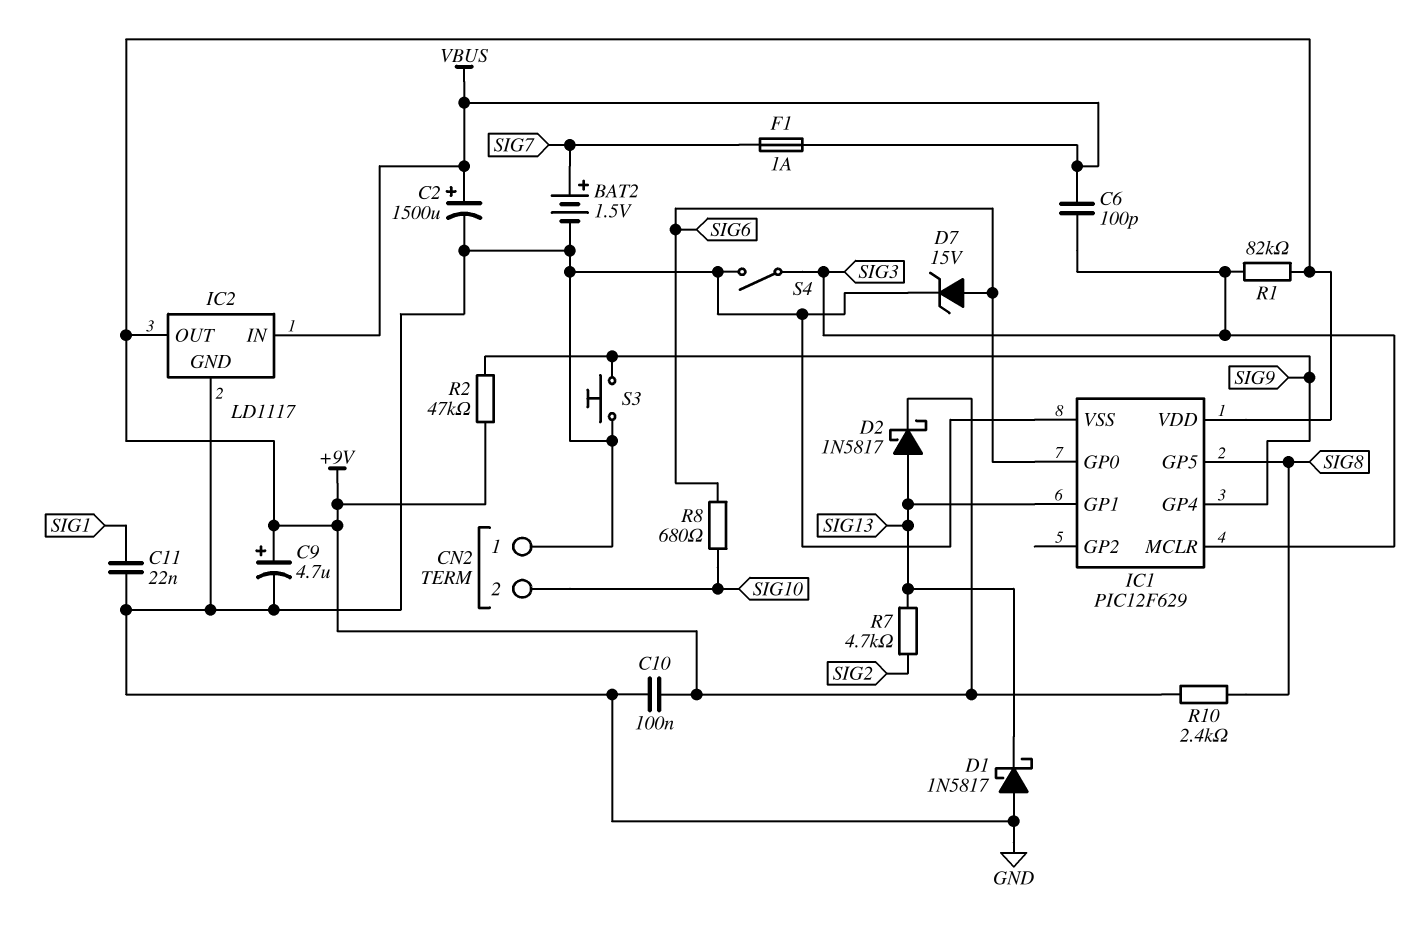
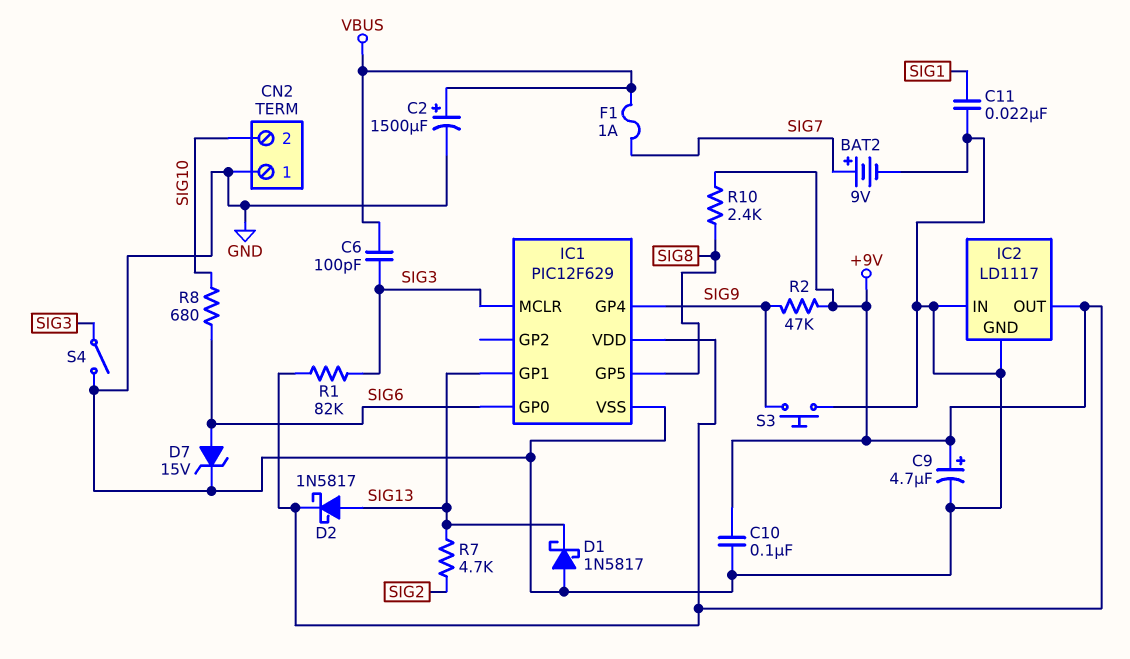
BAT2: 1.5V (plus SIG7, minus GND) -> 9V (plus SIG7, minus GND)
IC2 pin IN: VBUS -> GND

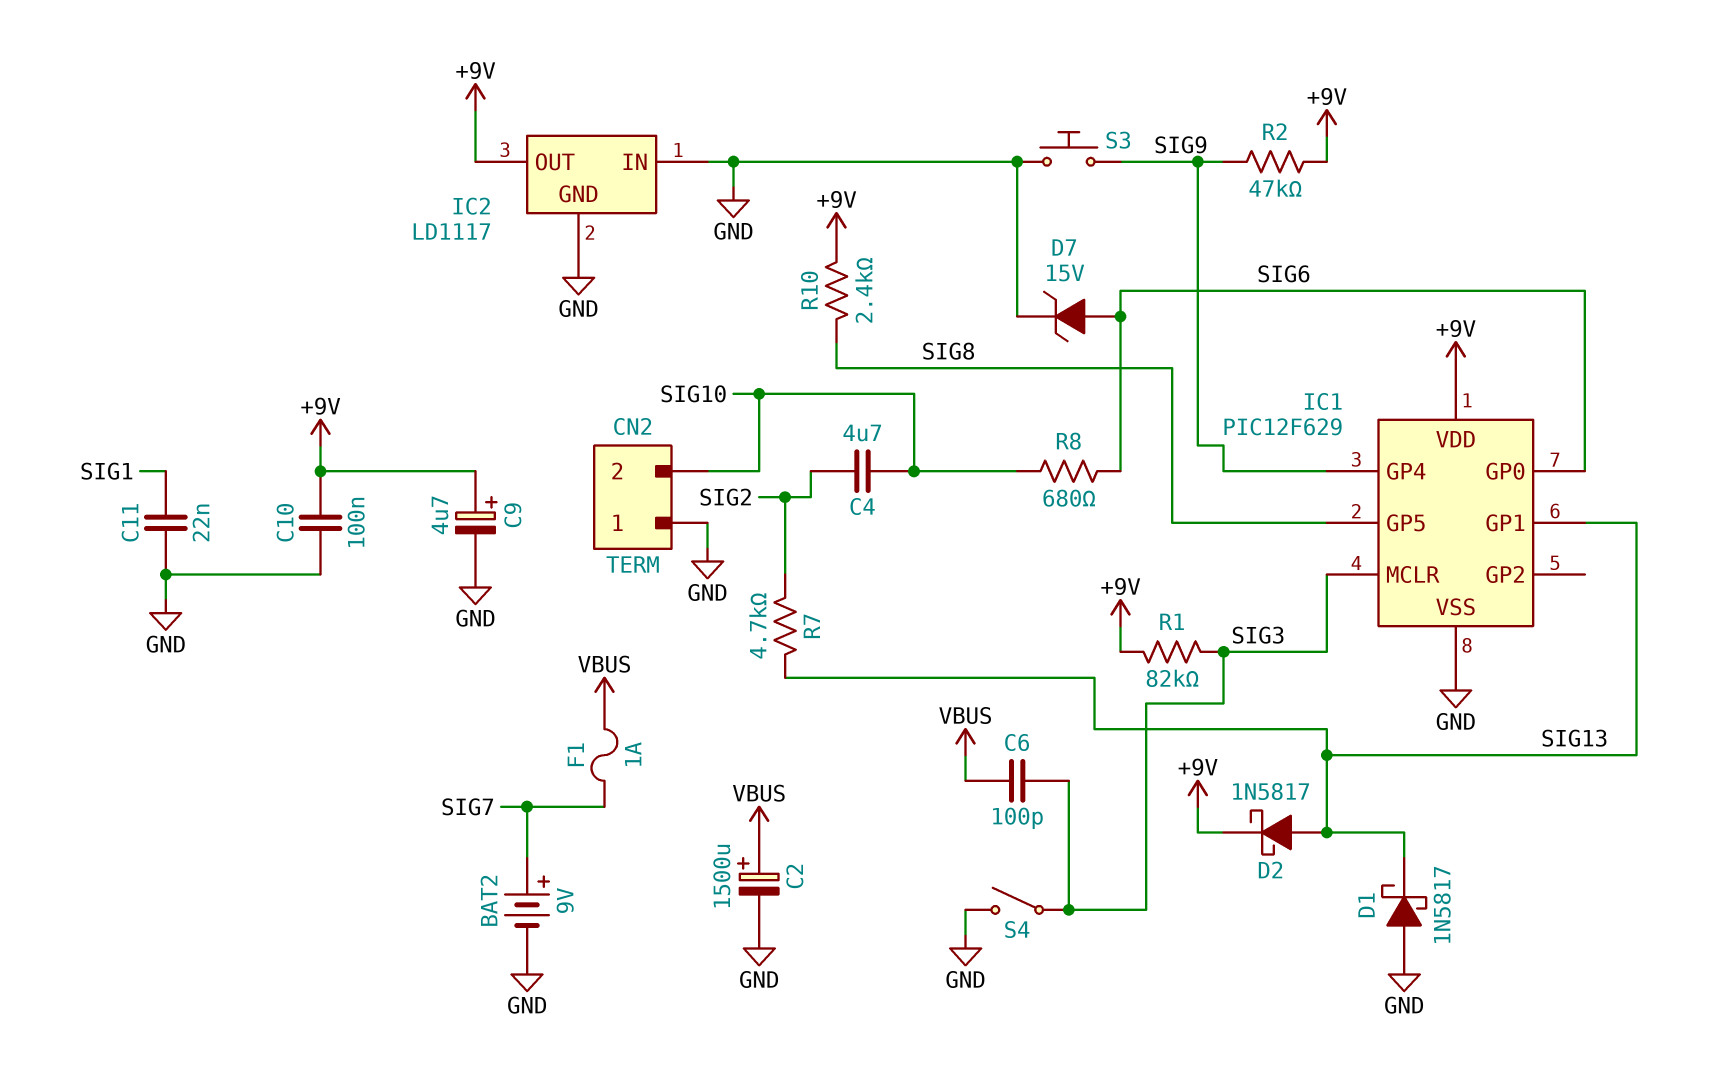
C4: none -> 4.7uF (SIG2, SIG10)

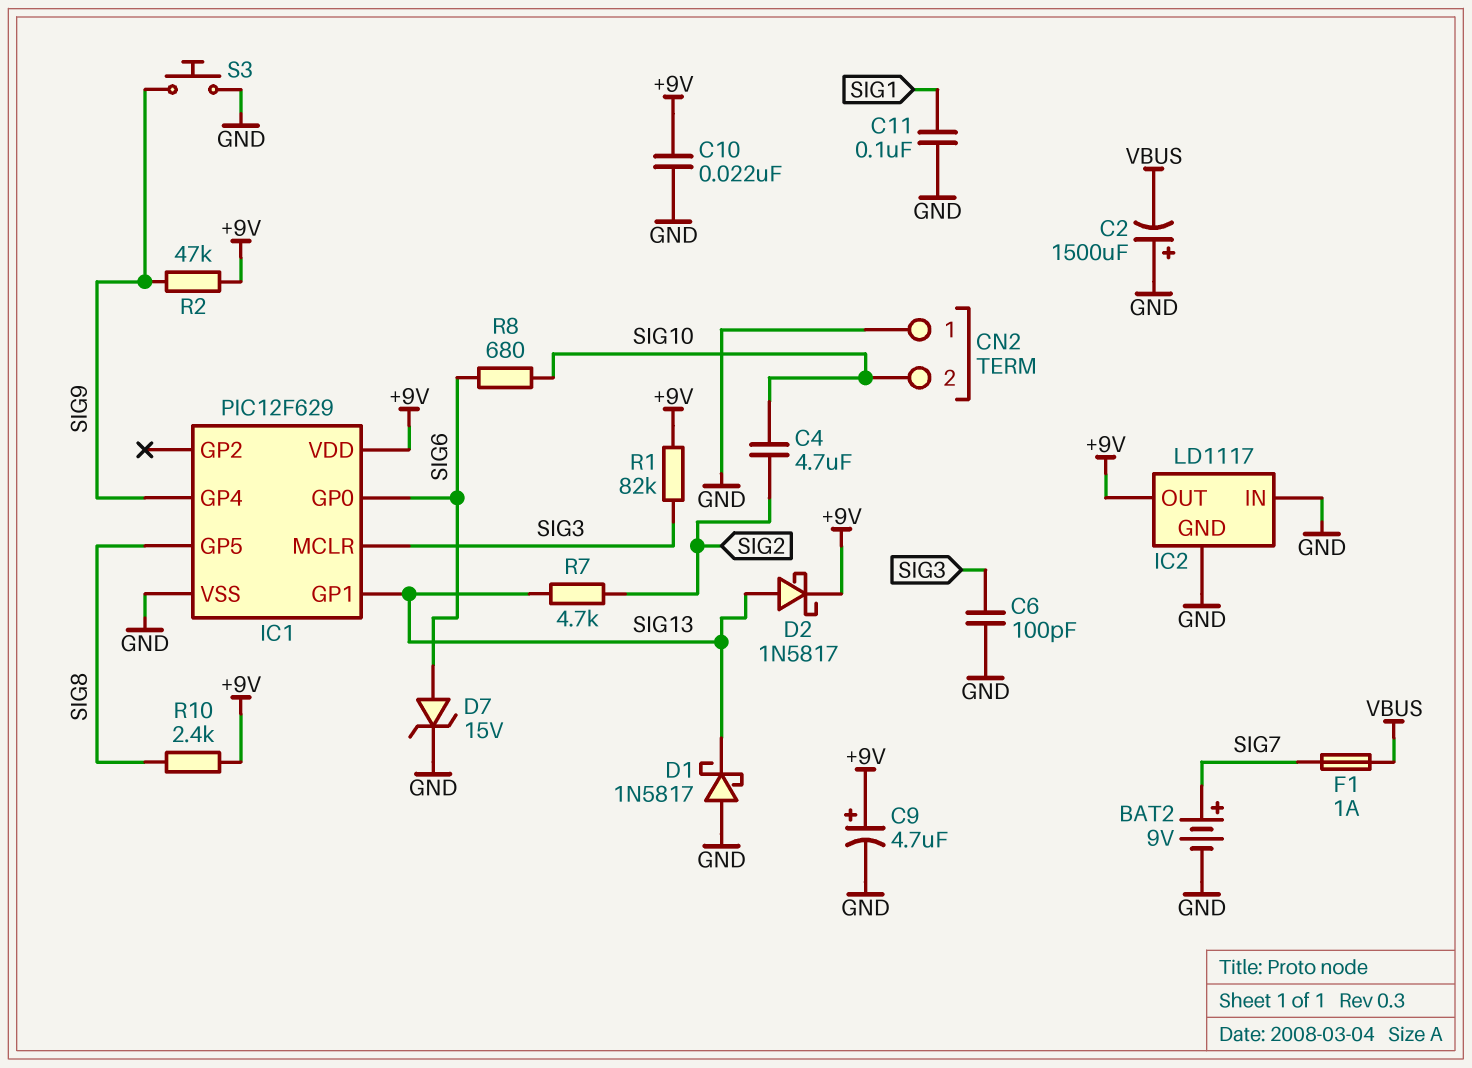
C2: 1500uF (plus VBUS, minus GND) -> 1500uF (plus GND, minus VBUS)
C6: 100pF (SIG3, VBUS) -> 100pF (GND, SIG3)
C10: 100nF (+9V, GND) -> 22nF (+9V, GND)
C11: 22nF (GND, SIG1) -> 100nF (GND, SIG1)
S4: switch (GND, SIG3) -> none

